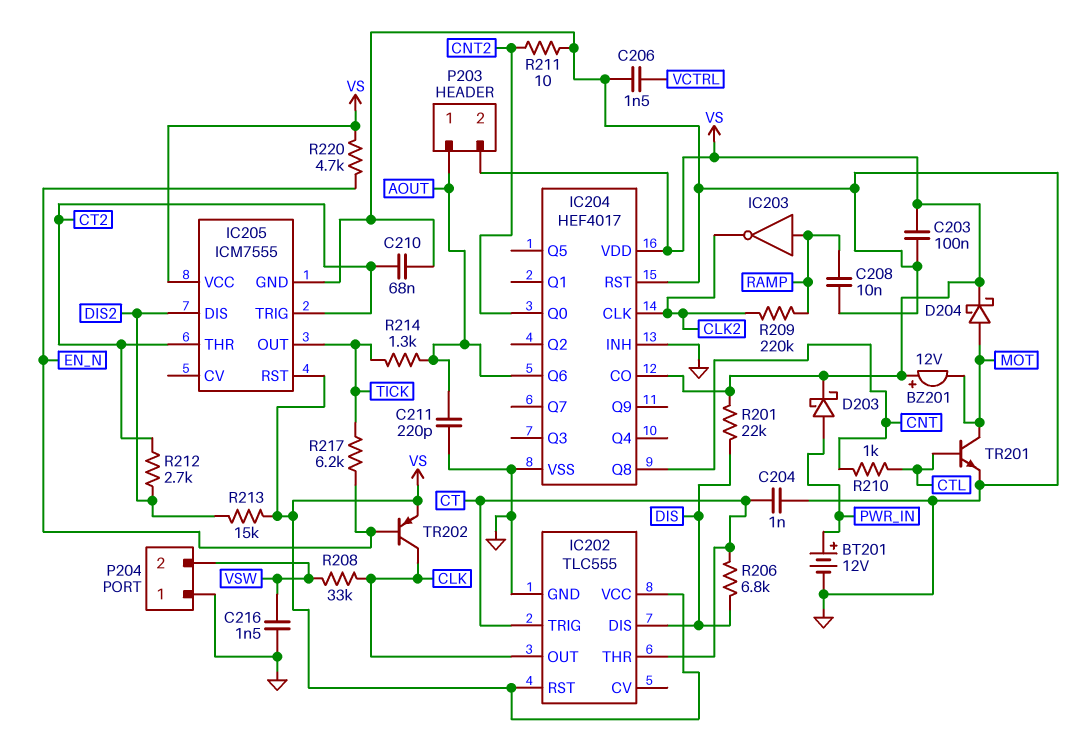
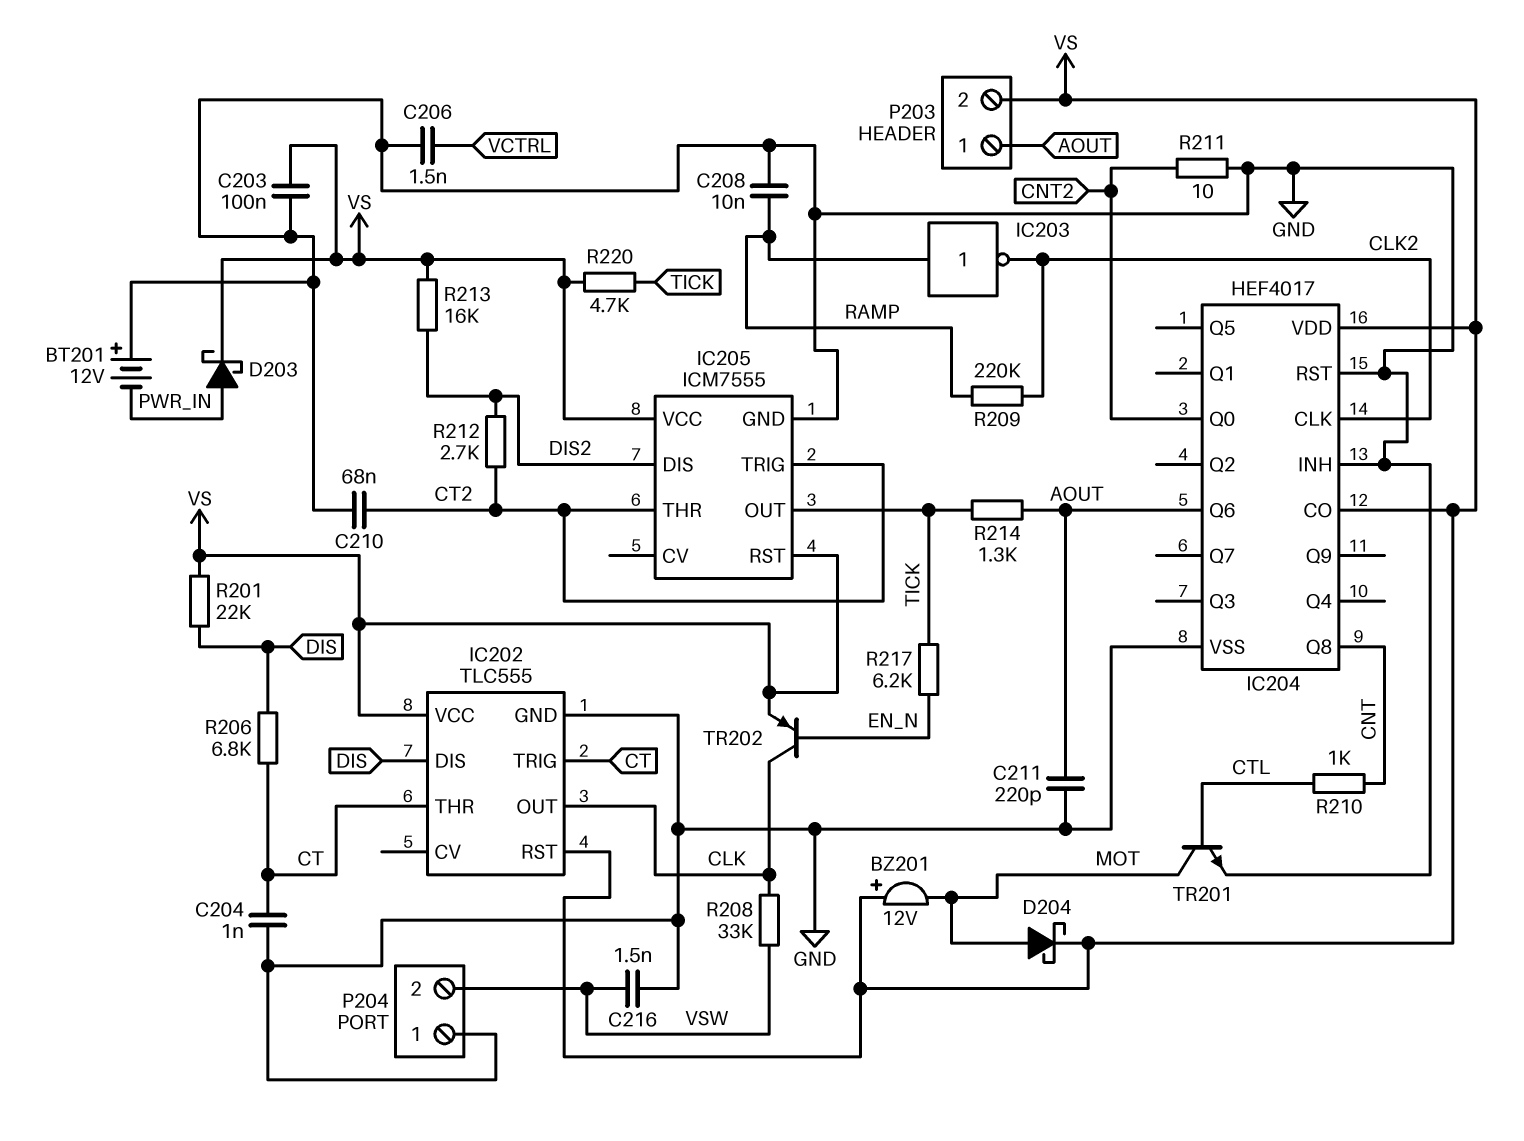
BT201: 12V (plus PWR_IN, minus GND) -> 12V (plus GND, minus PWR_IN)
R213: 15k (DIS2, VS) -> 16k (DIS2, VS)
R220: 4.7k (EN_N, VS) -> 4.7k (TICK, VS)

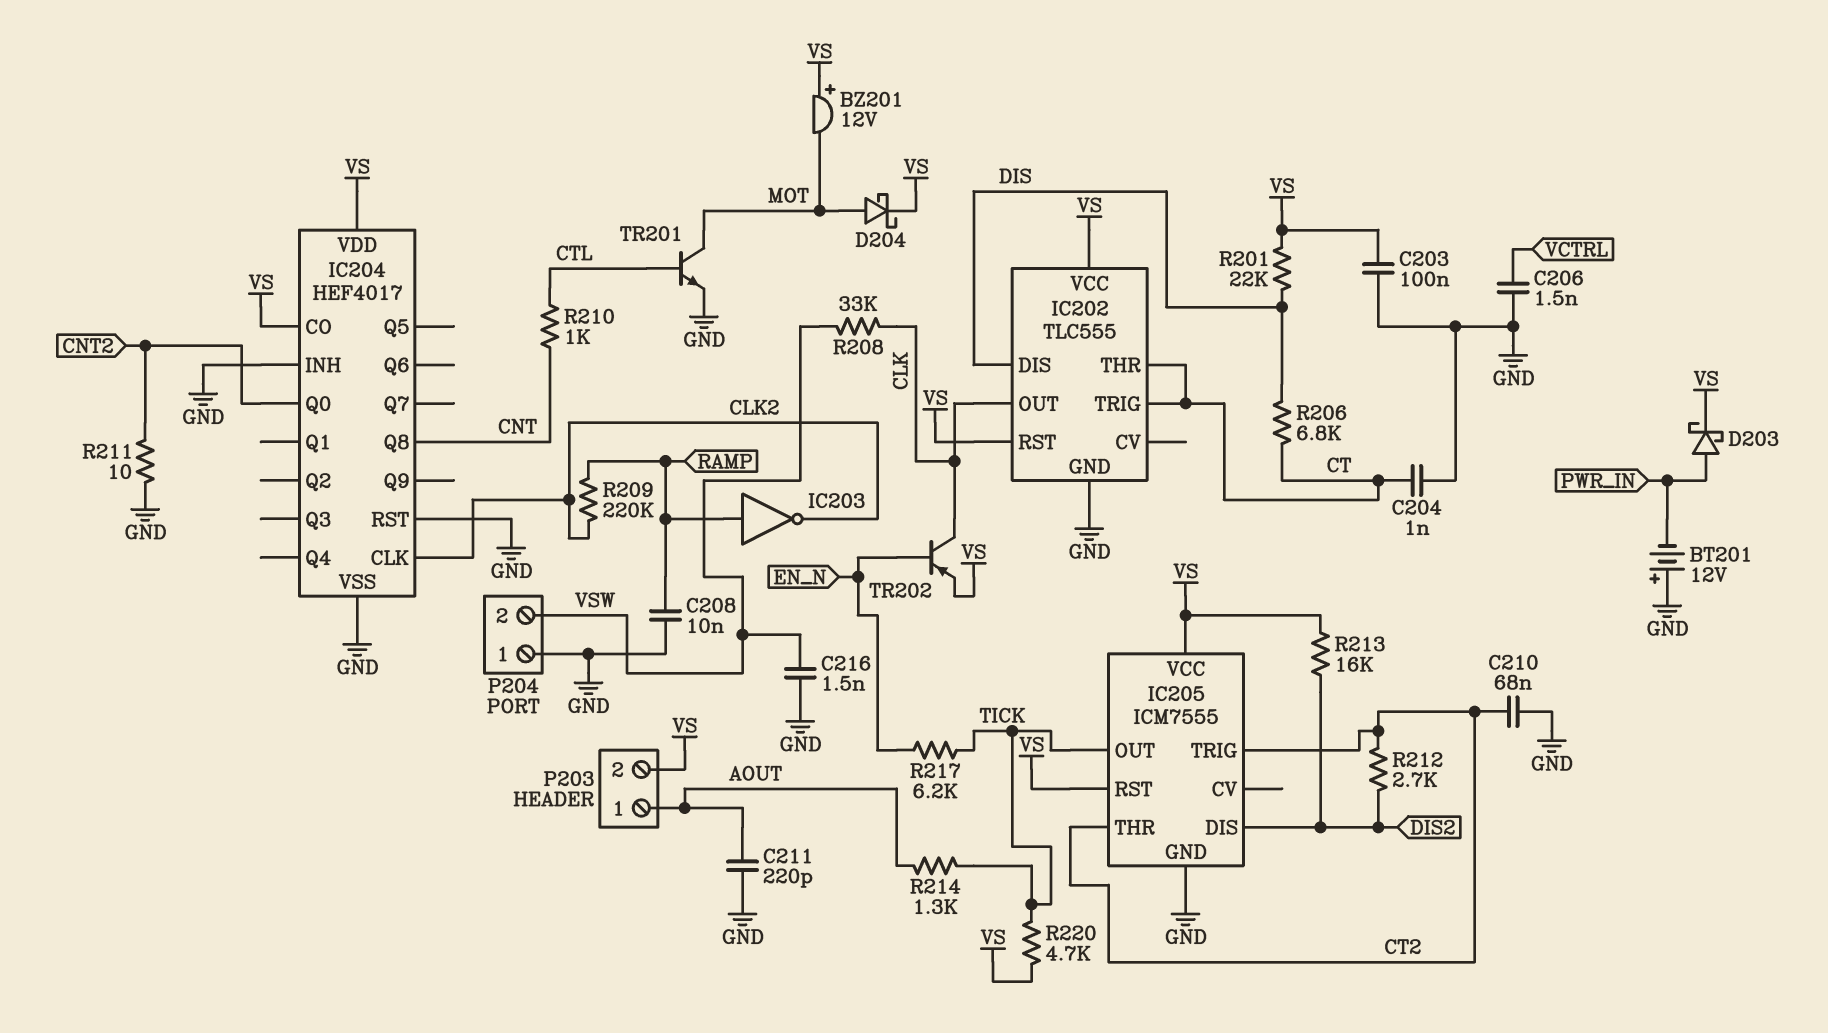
IC204 pin Q6: AOUT -> none

